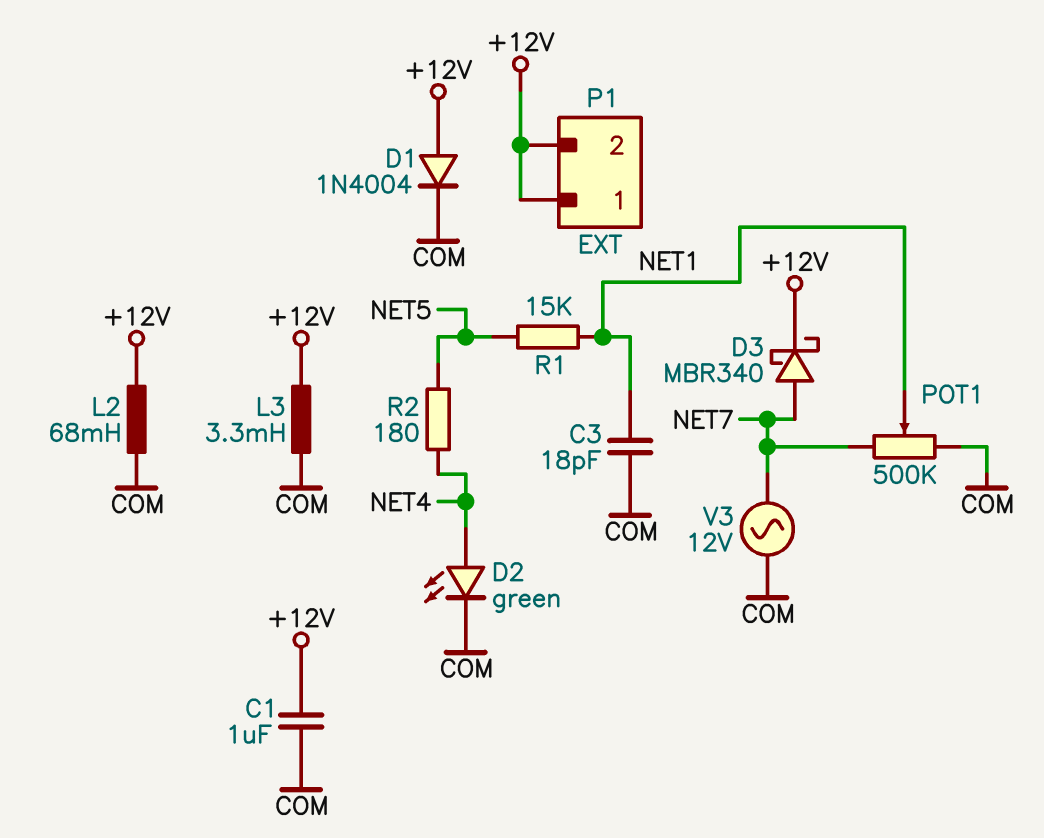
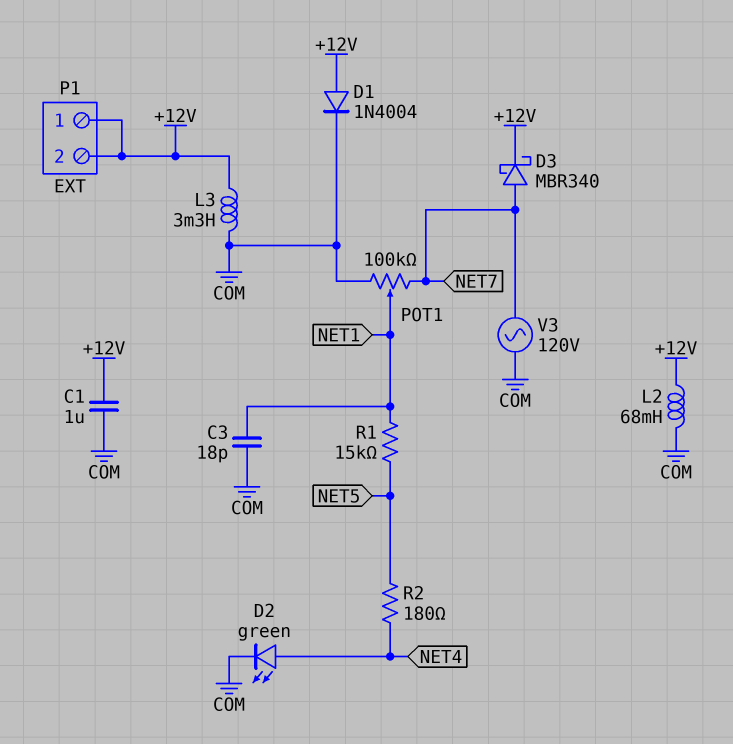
POT1: 500k (COM, NET7, wiper NET1) -> 100k (COM, NET7, wiper NET1)
V3: AC 12V (COM, NET7) -> AC 120V (COM, NET7)

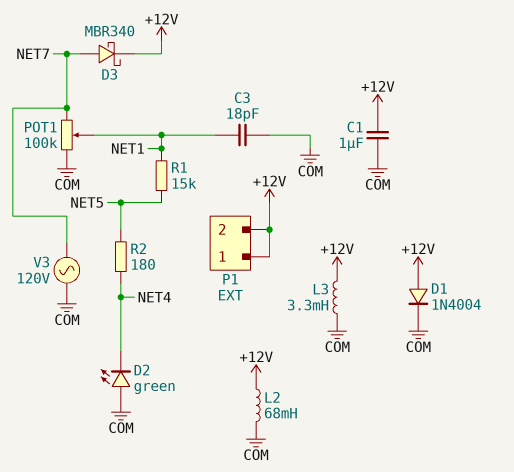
D2: LED green (A NET4, K COM) -> LED green (A COM, K NET4)

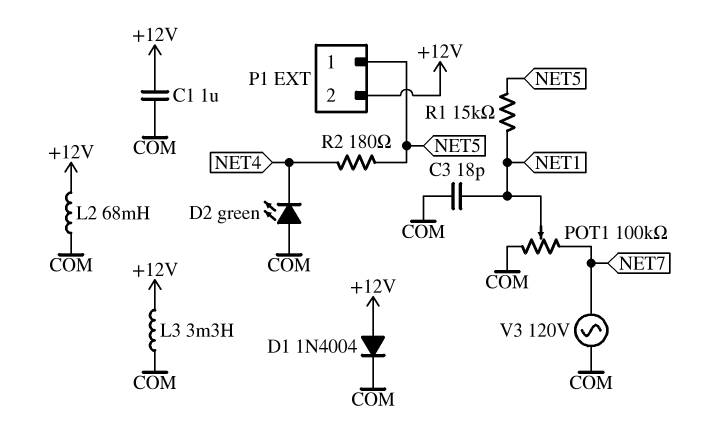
D3: schottky MBR340 (A NET7, K +12V) -> none
P1 pin 1: +12V -> NET5

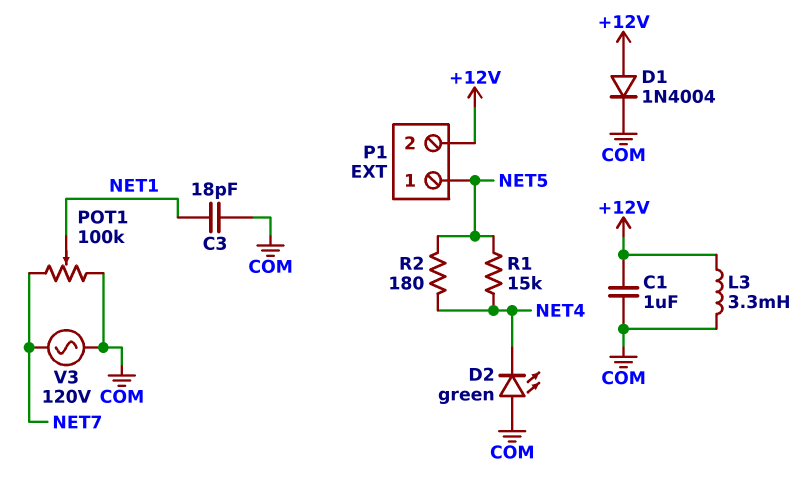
L2: 68mH (+12V, COM) -> none
R1: 15k (NET1, NET5) -> 15k (NET4, NET5)

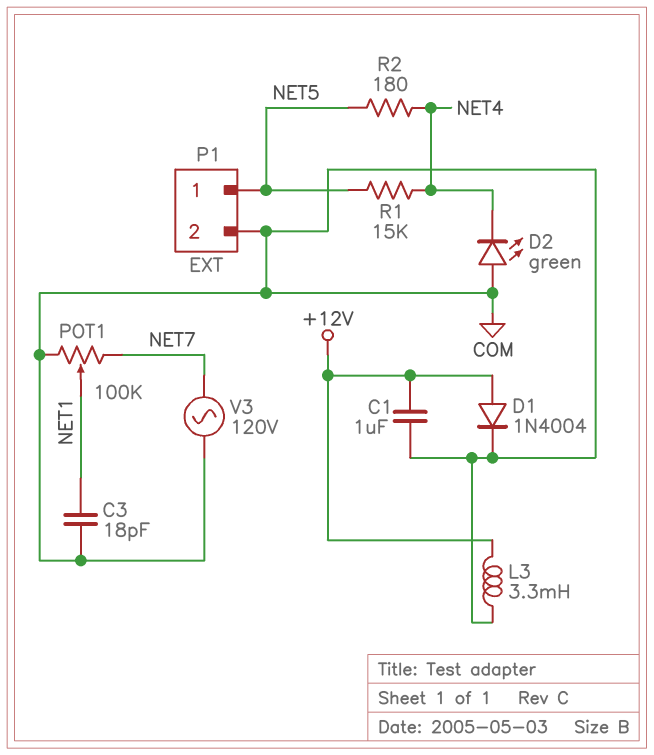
P1 pin 2: +12V -> COM

